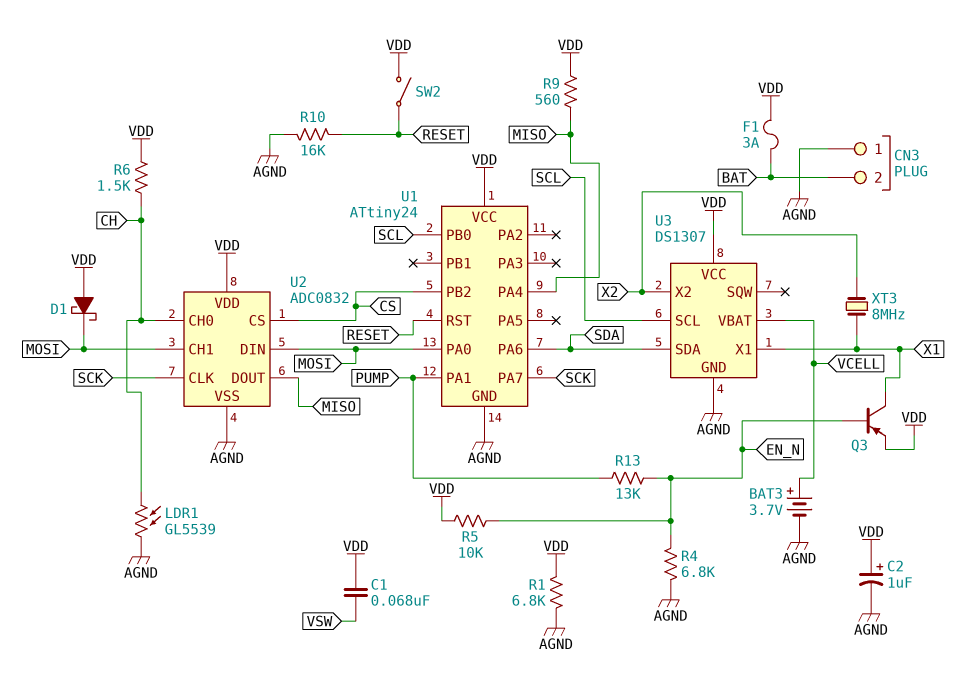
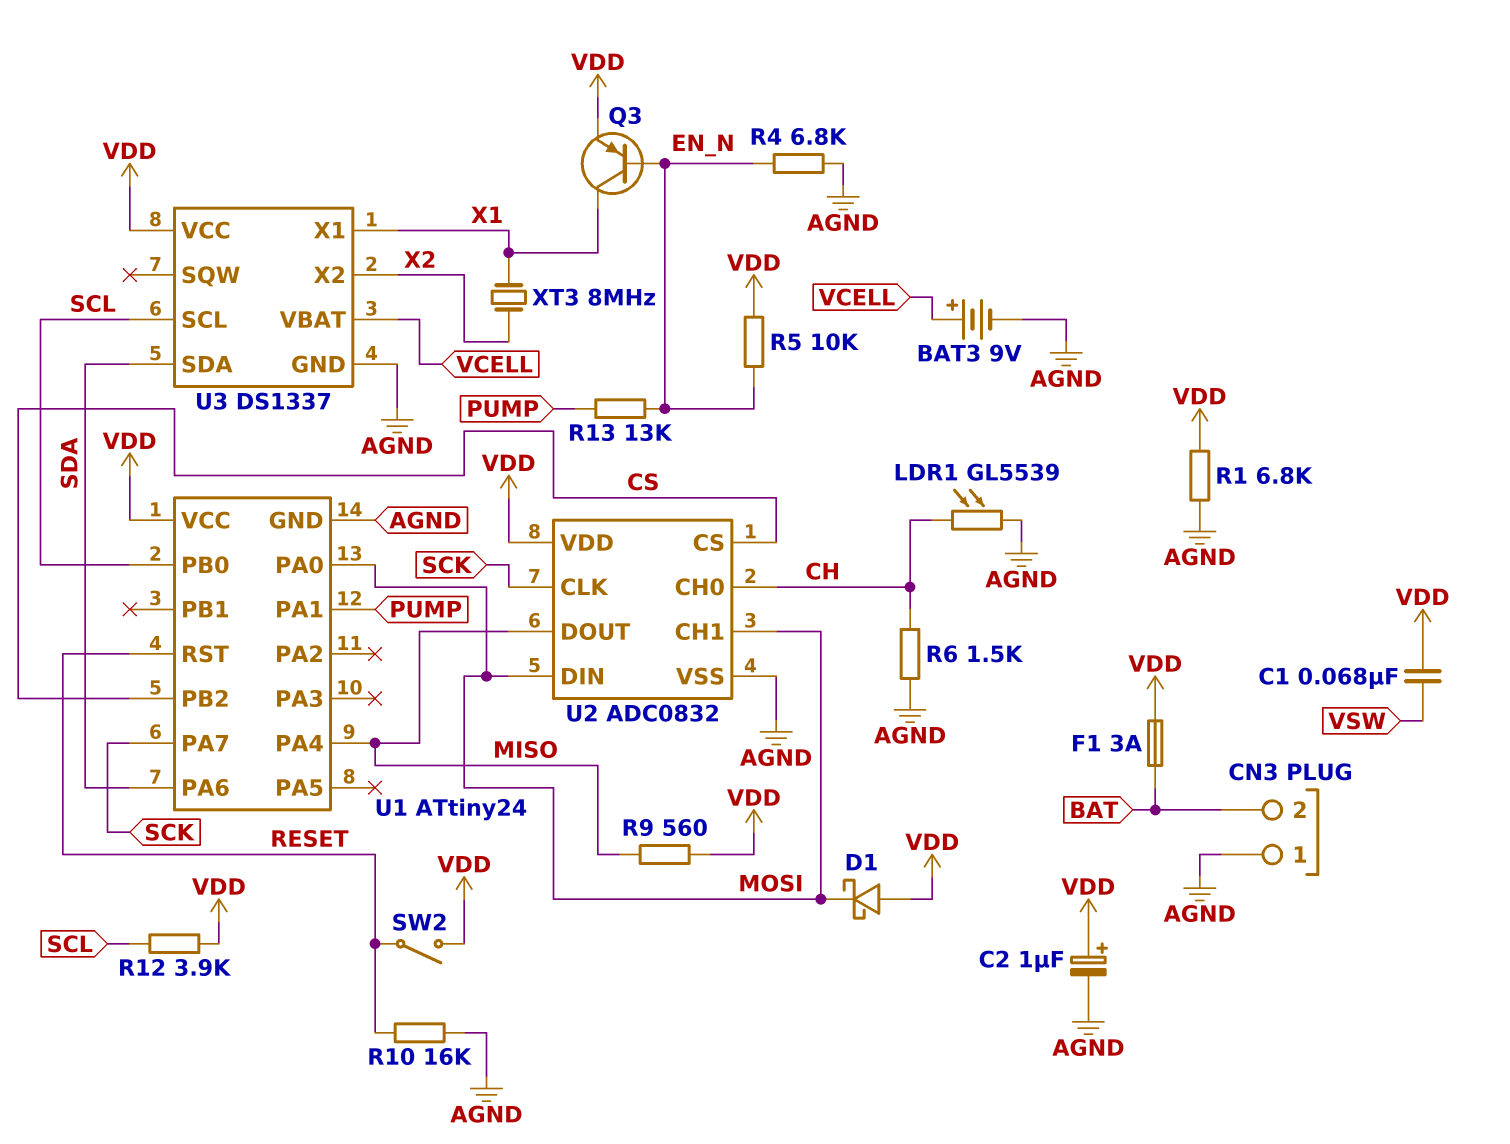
BAT3: 3.7V (plus VCELL, minus AGND) -> 9V (plus VCELL, minus AGND)
R6: 1.5k (CH, VDD) -> 1.5k (AGND, CH)
R12: none -> 3.9k (SCL, VDD)
U3: DS1307 -> DS1337

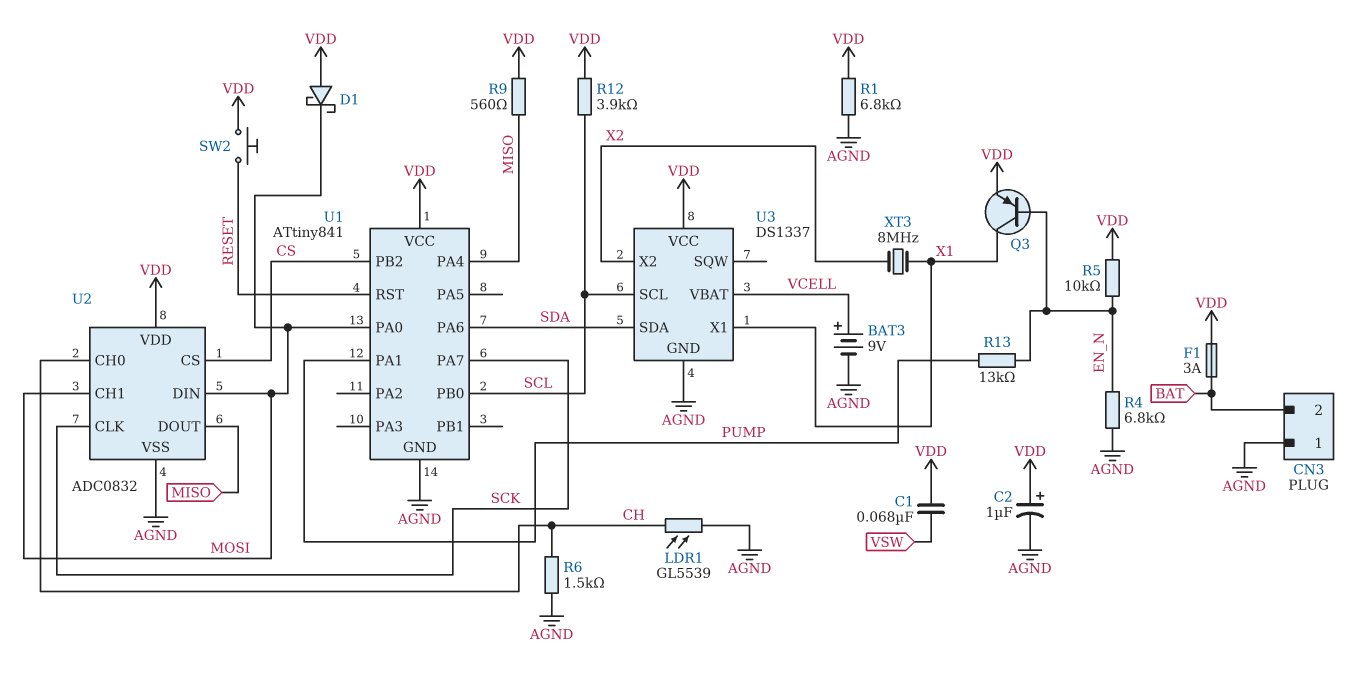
R10: 16k (AGND, RESET) -> none
SW2: switch (RESET, VDD) -> button (RESET, VDD)
U1: ATtiny24 -> ATtiny841

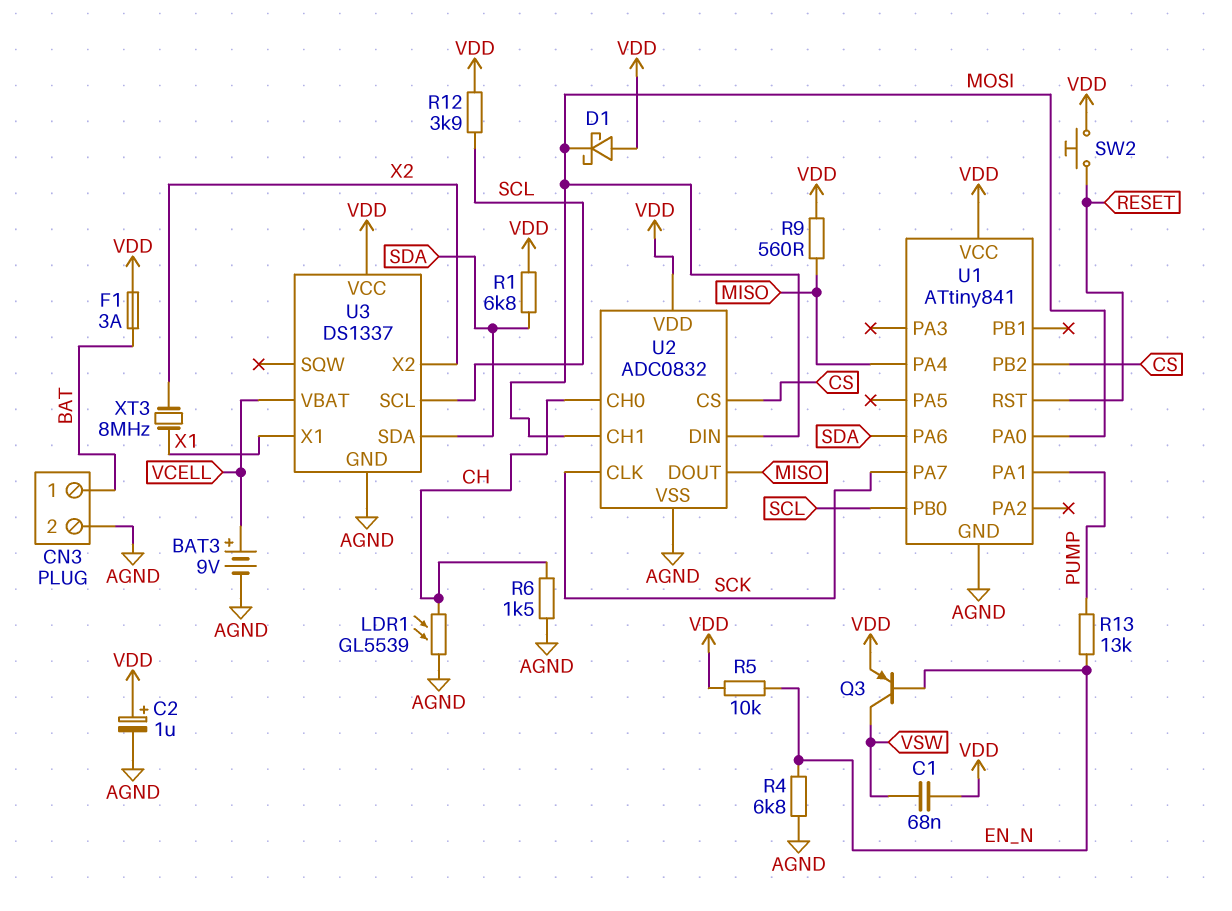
CN3 pin 1: AGND -> BAT
CN3 pin 2: BAT -> AGND
Q3: PNP (B EN_N, C X1, E VDD) -> PNP (B EN_N, C VSW, E VDD)
R1: 6.8k (AGND, VDD) -> 6.8k (SDA, VDD)

